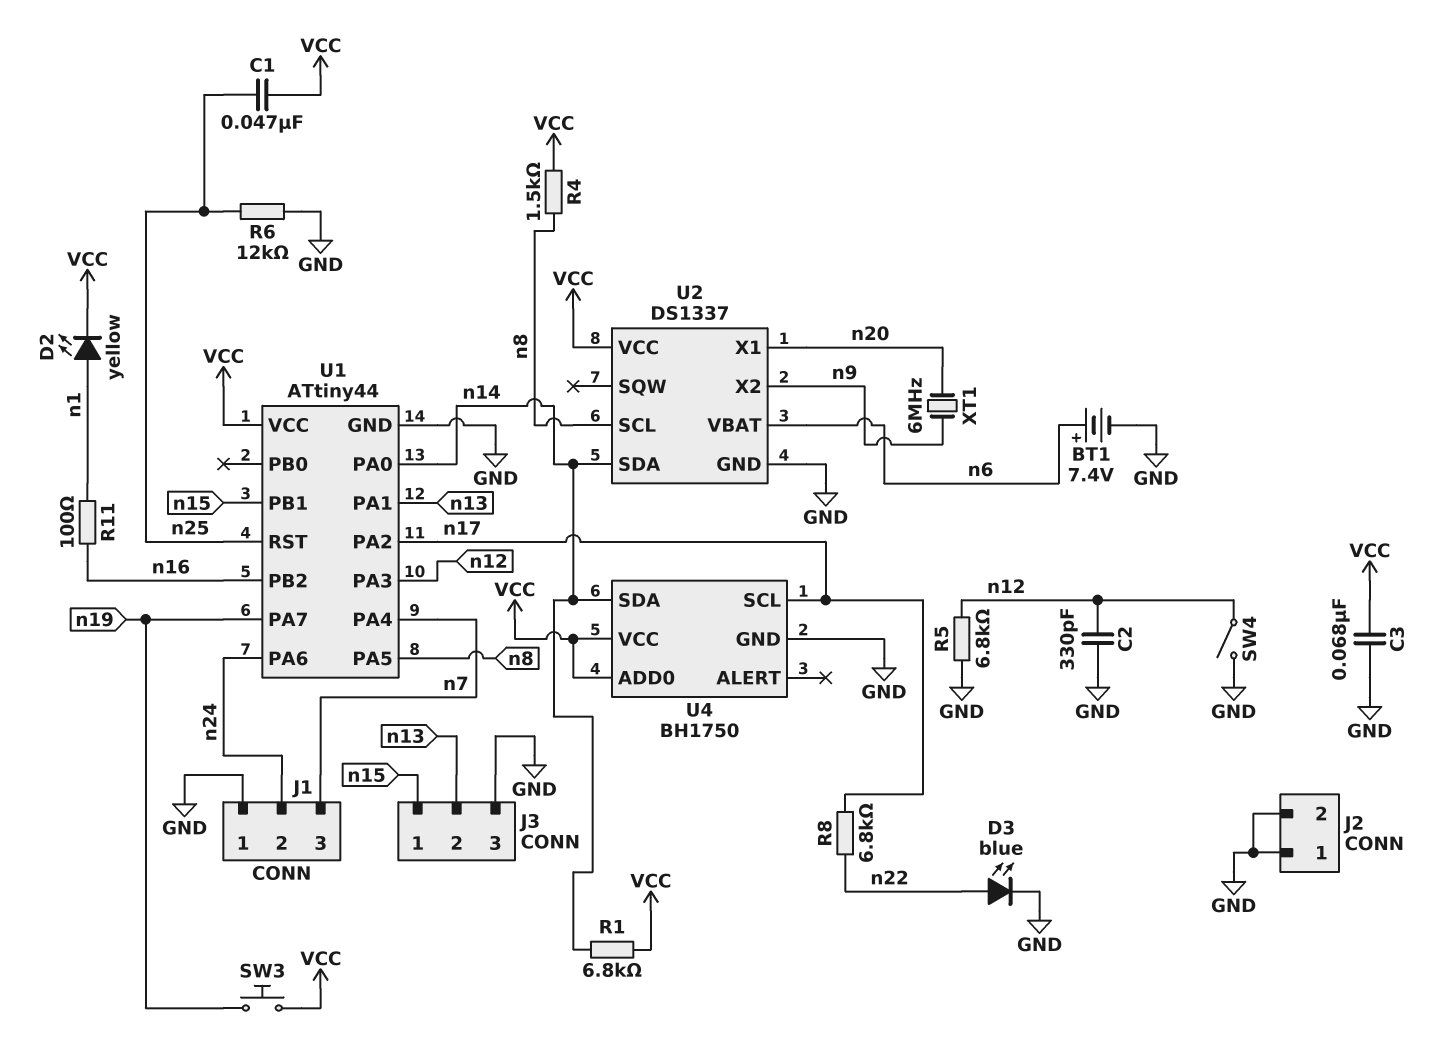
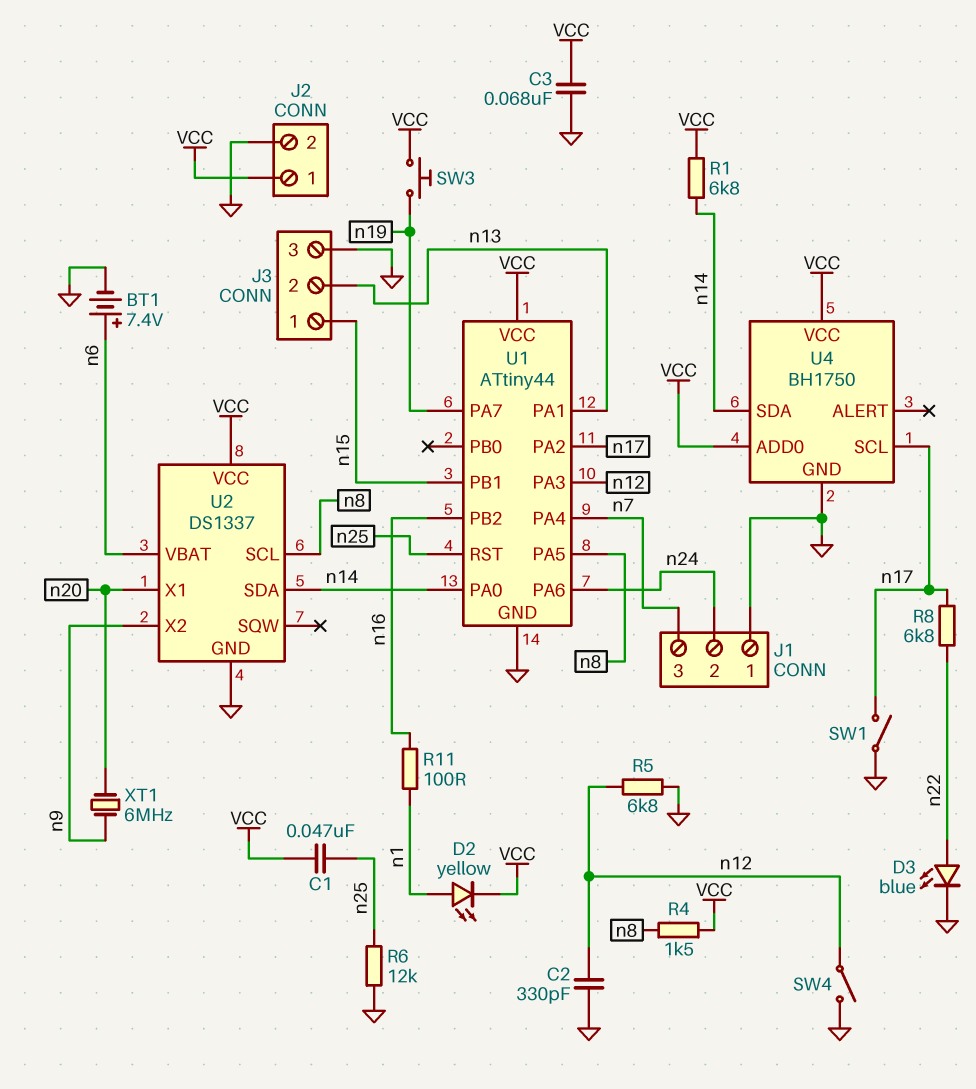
J2 pin 1: GND -> VCC
SW1: none -> switch (GND, n17)

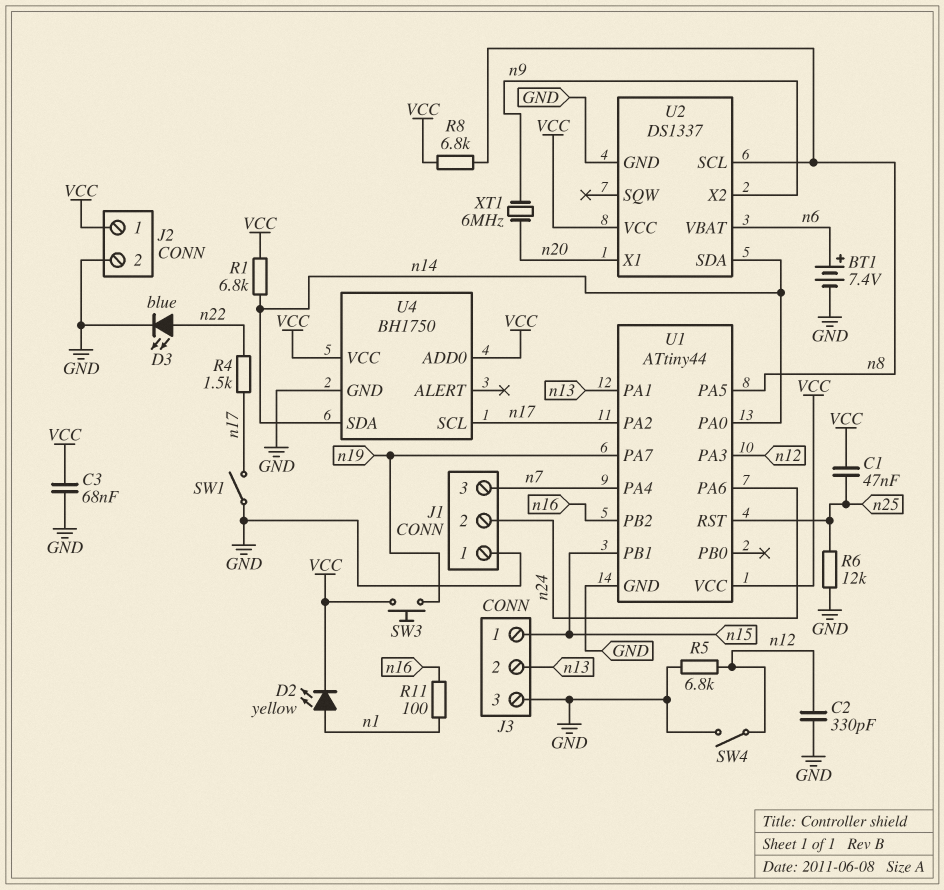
R4: 1.5k (VCC, n8) -> 1.5k (n17, n22)
R8: 6.8k (n17, n22) -> 6.8k (VCC, n8)

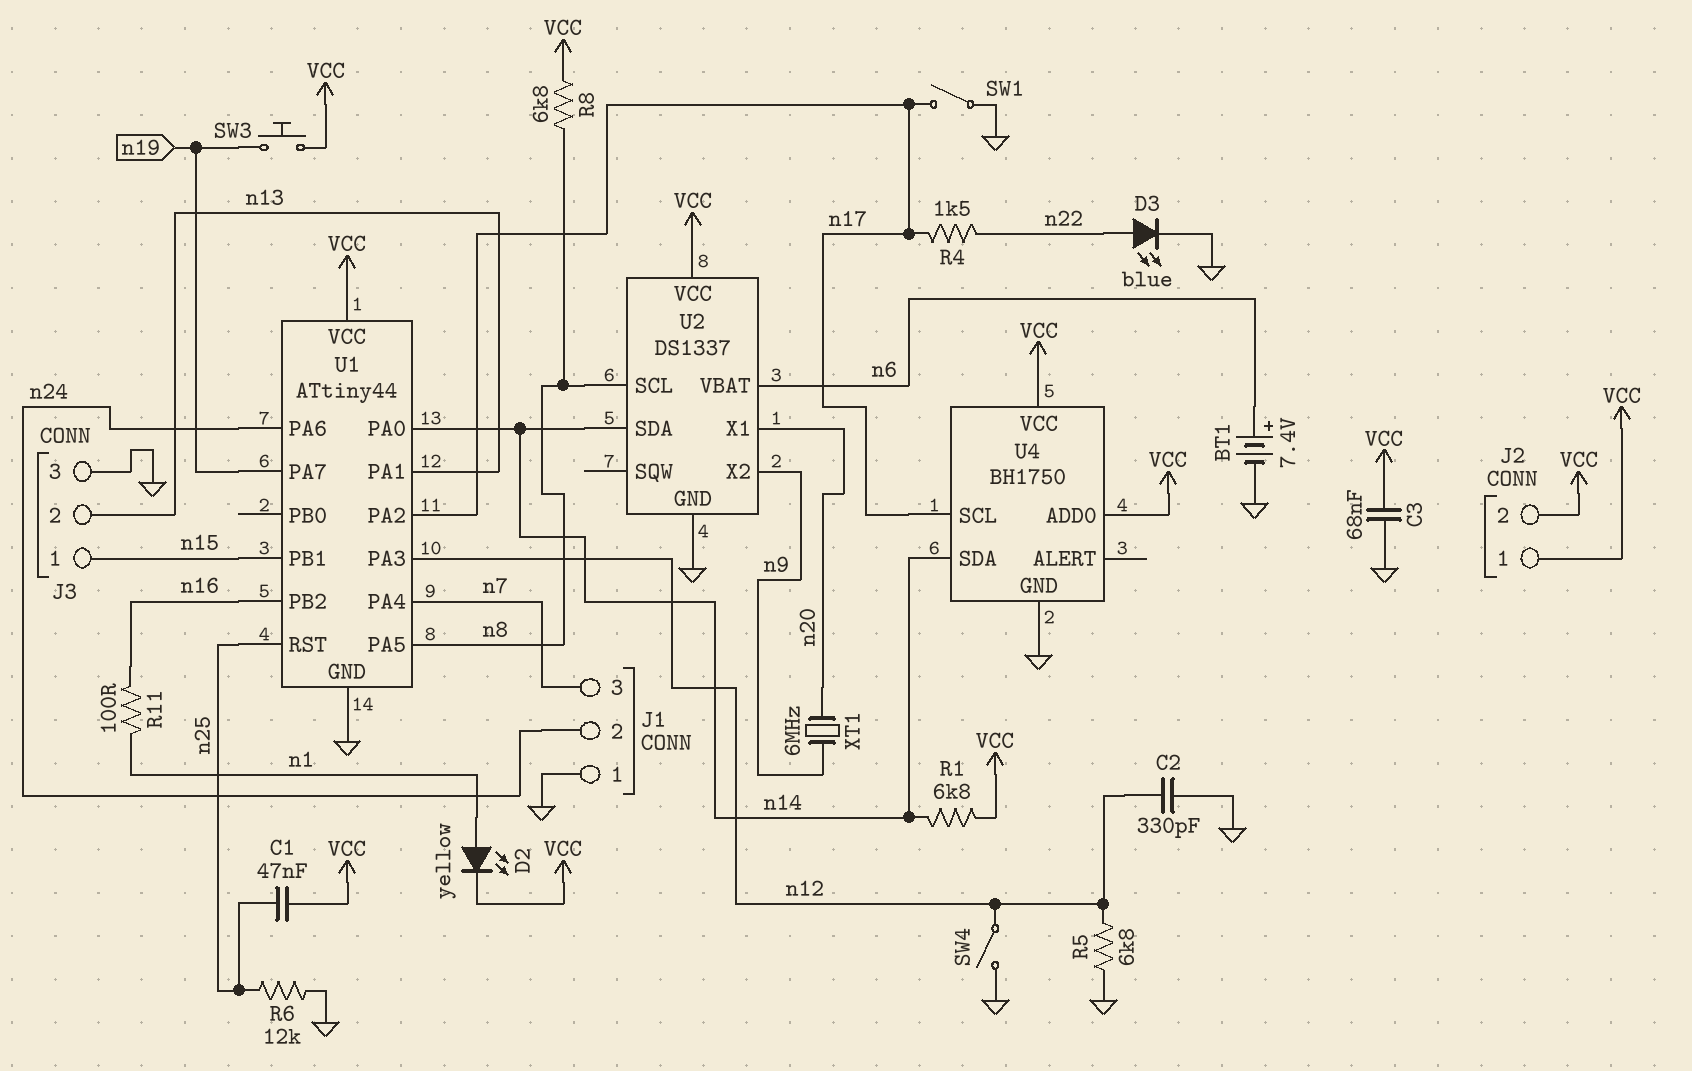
J2 pin 2: GND -> VCC

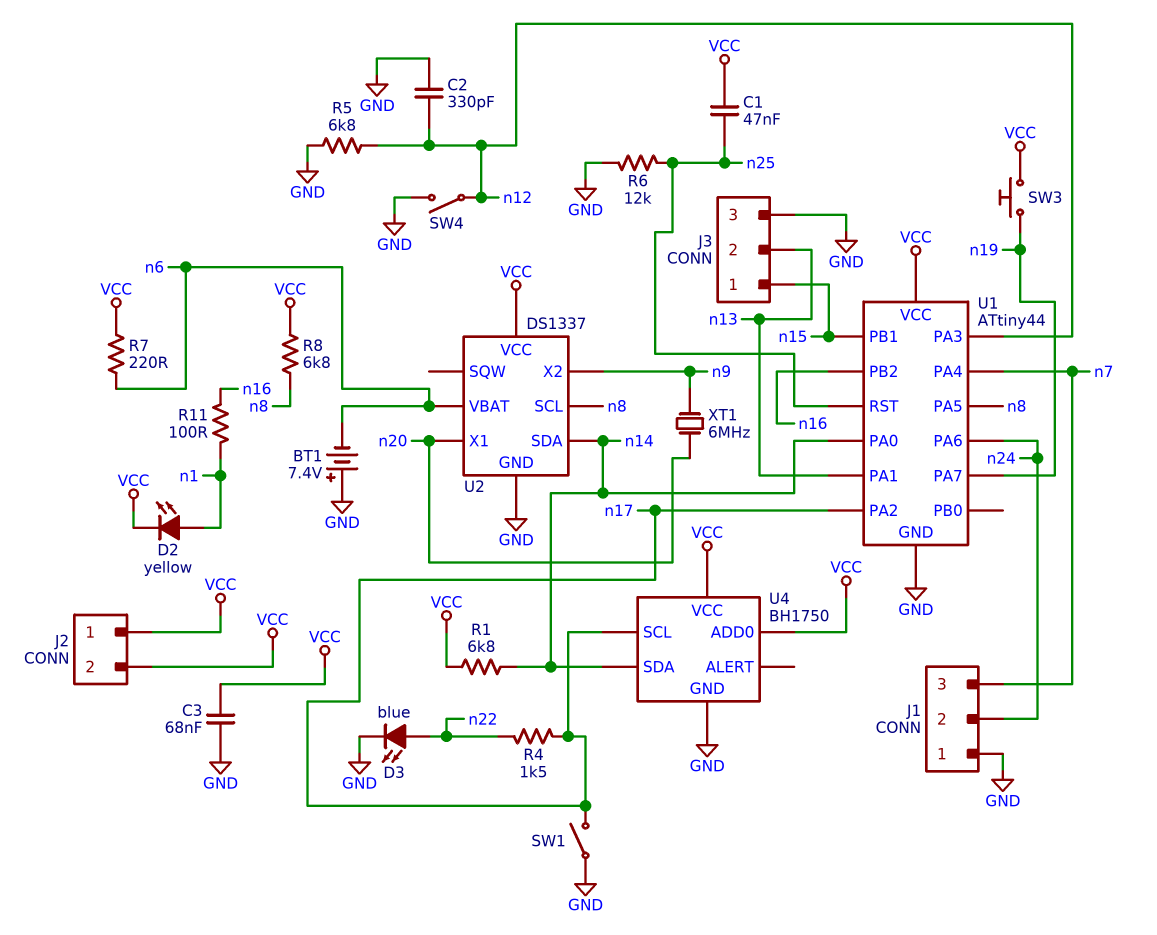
BT1: 7.4V (plus n6, minus GND) -> 7.4V (plus GND, minus n6)
R7: none -> 220 (VCC, n6)

